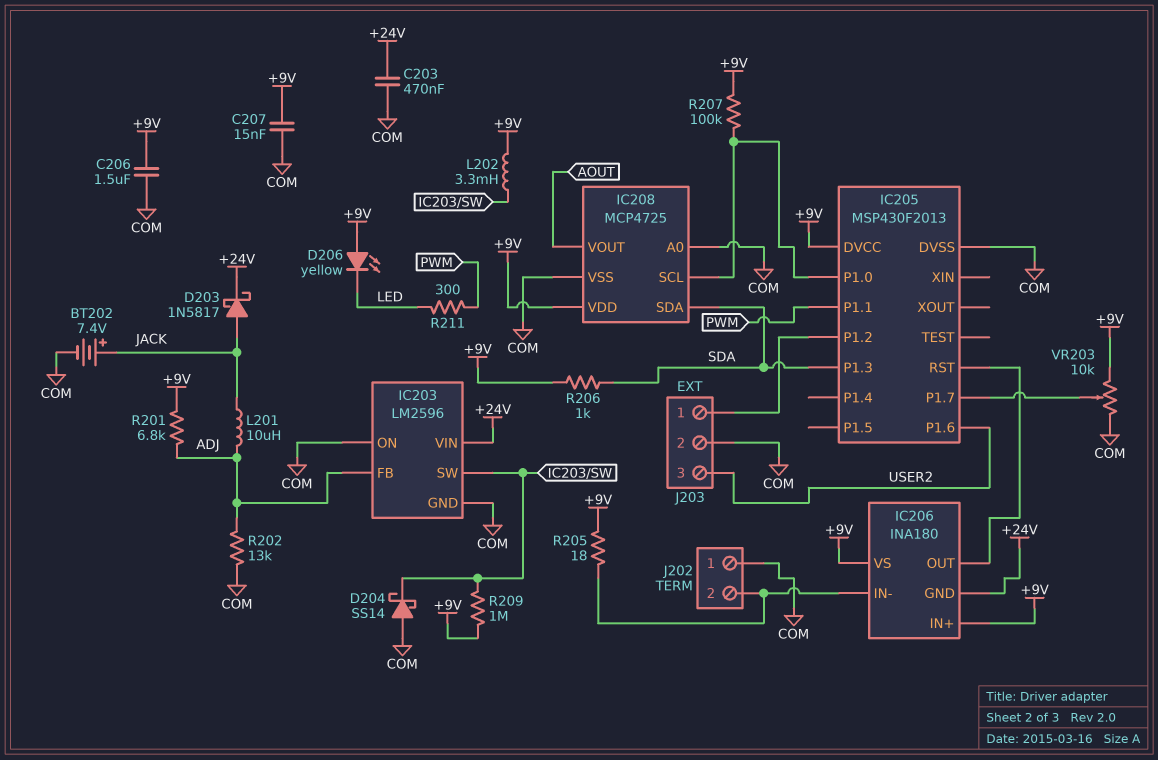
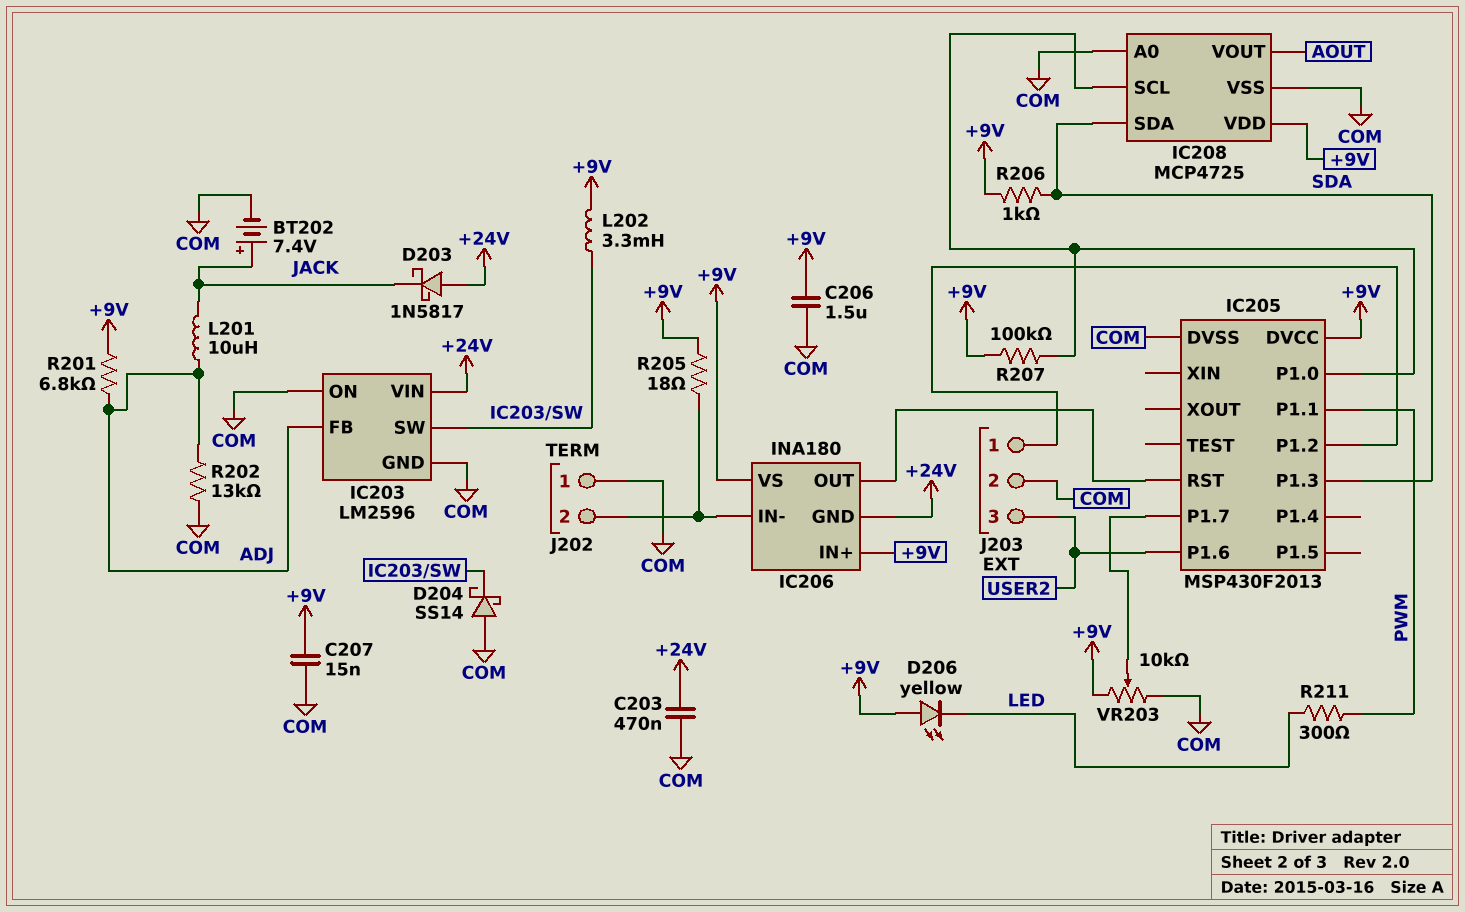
D203: schottky 1N5817 (A JACK, K +24V) -> schottky 1N5817 (A +24V, K JACK)
R209: 1M (+9V, IC203/SW) -> none

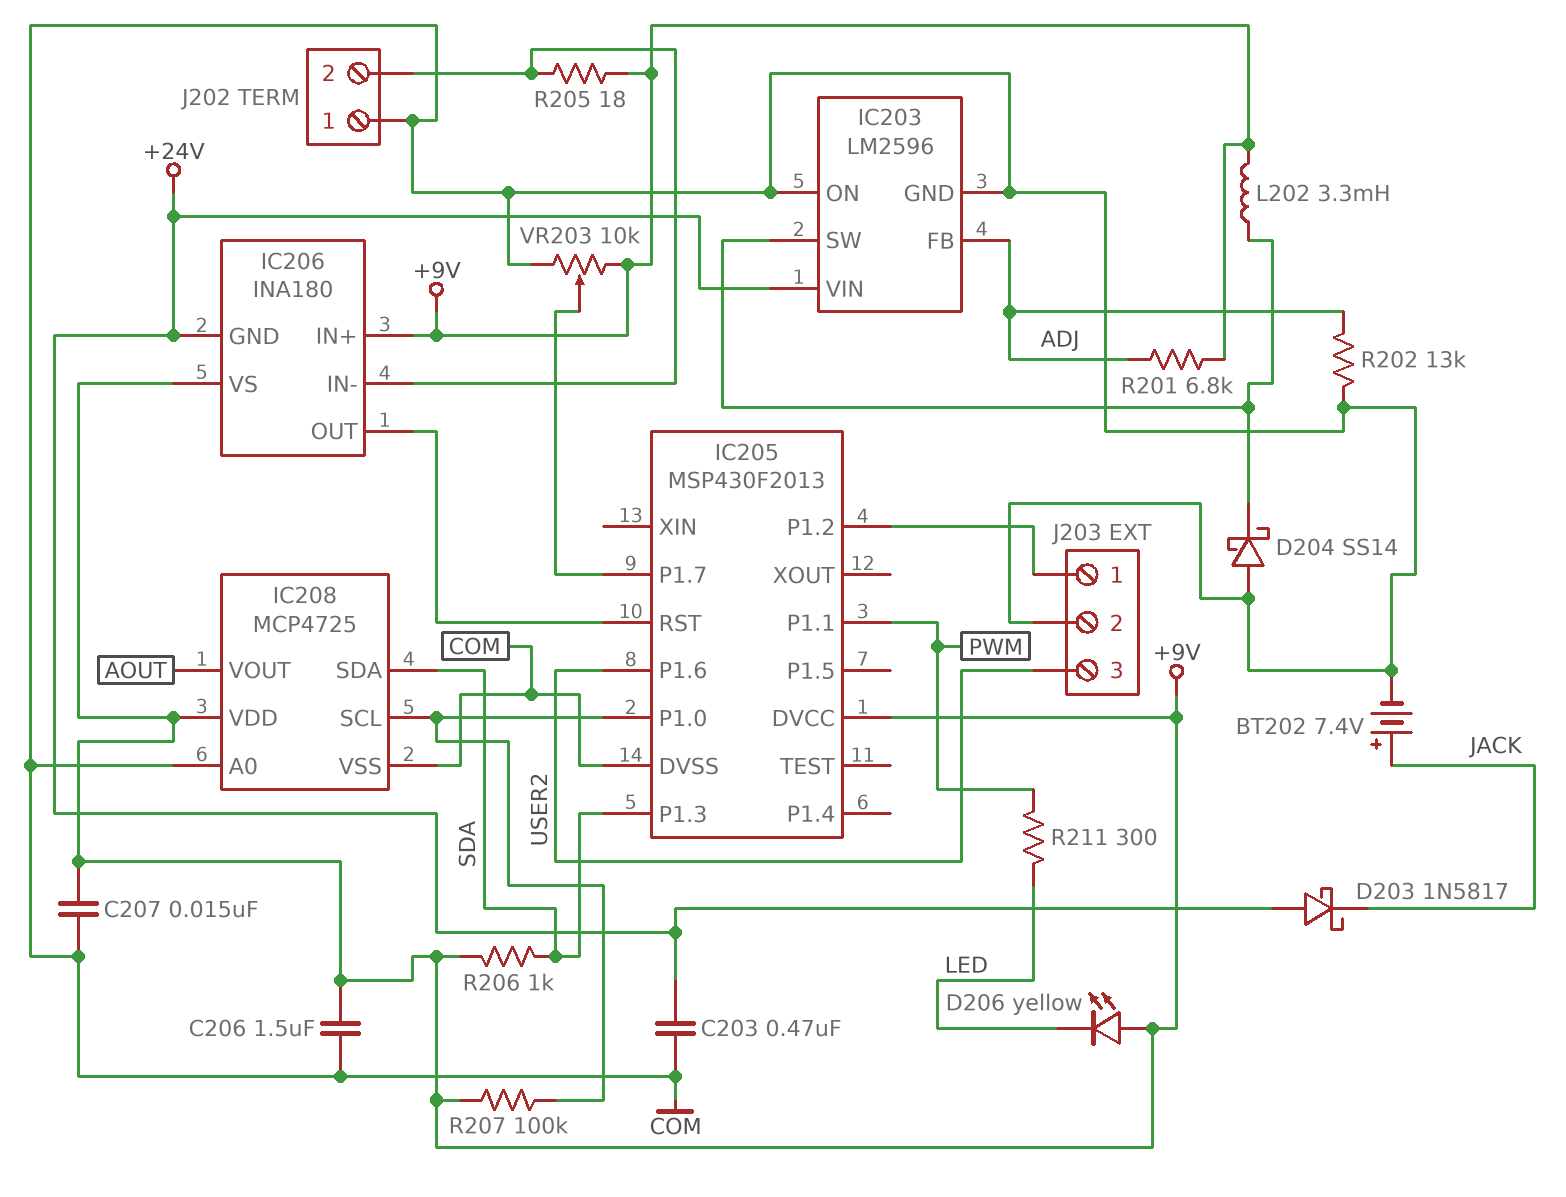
L201: 10uH (ADJ, JACK) -> none

